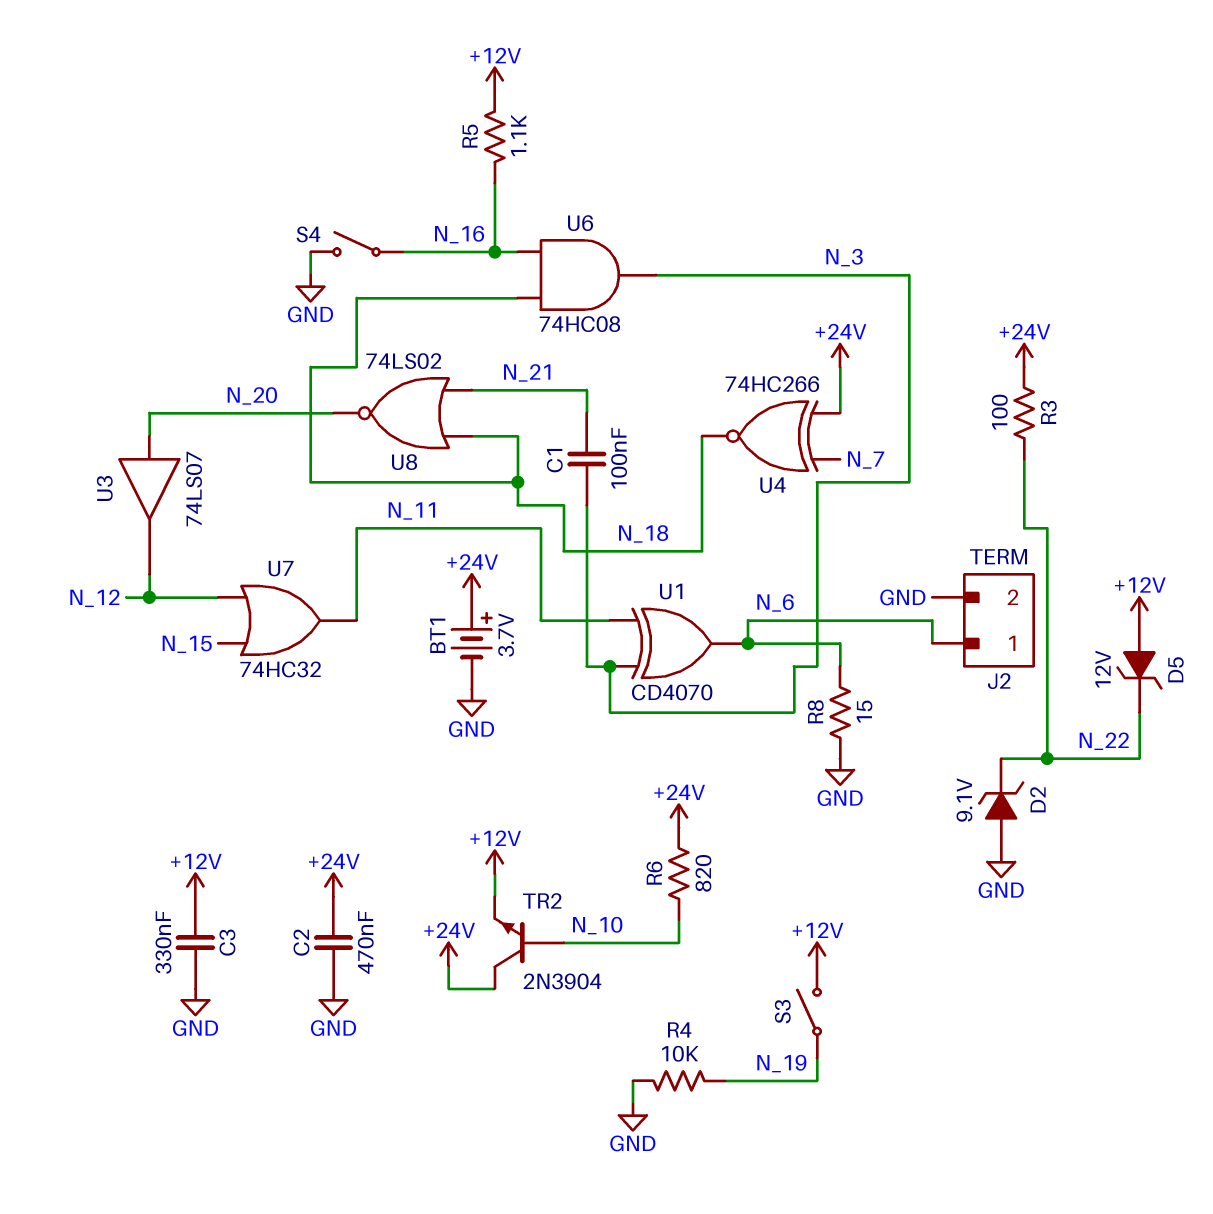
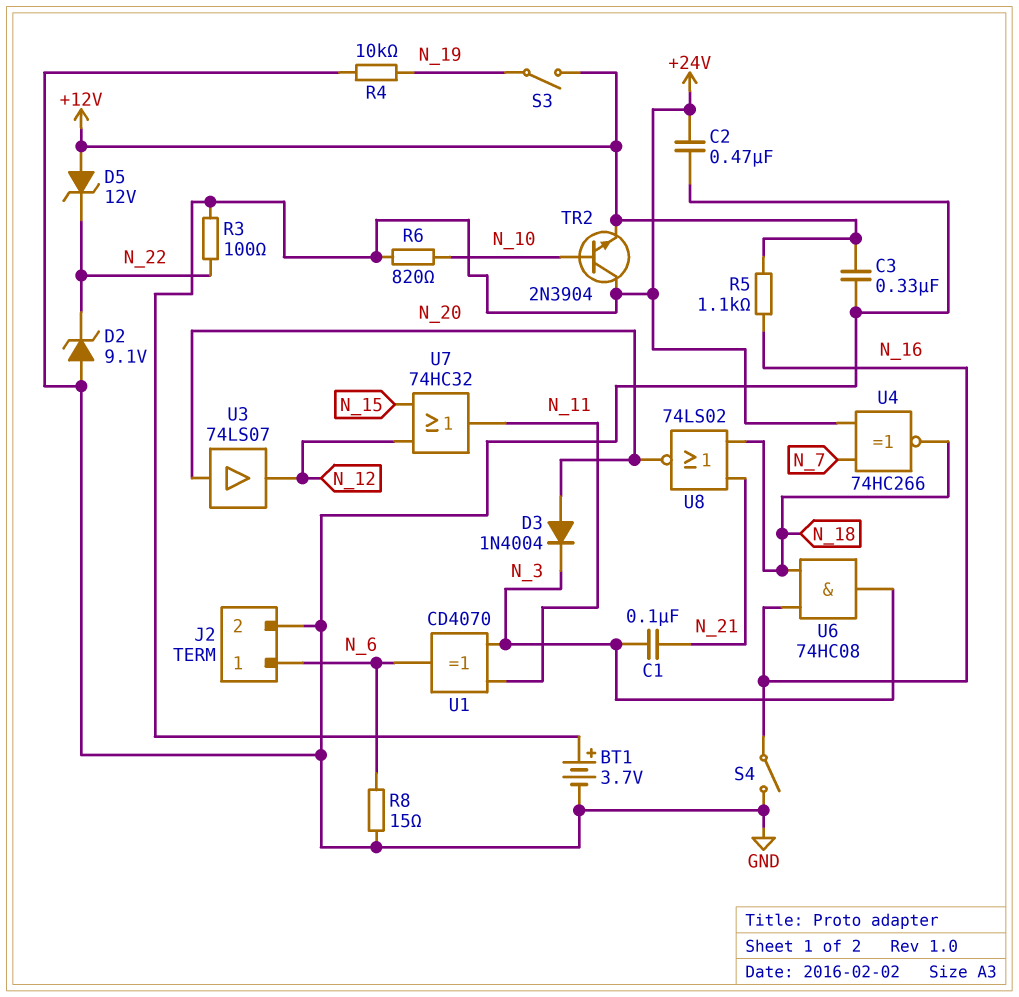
D3: none -> diode 1N4004 (A N_20, K N_3)

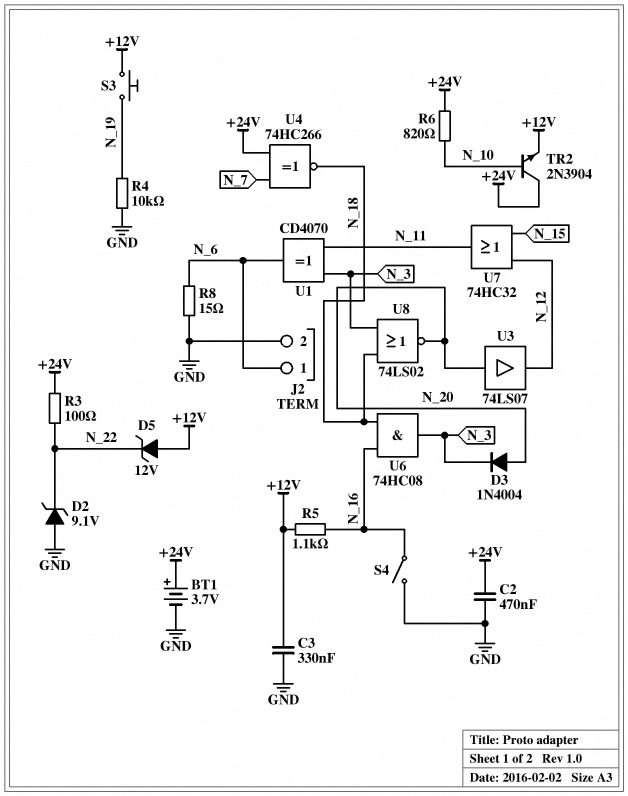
C1: 100nF (N_3, N_21) -> none
S3: switch (+12V, N_19) -> button (+12V, N_19)
U8: NOR 74LS02 (in N_18, in N_21, out N_20) -> NOR 74LS02 (in N_3, in N_18, out N_20)

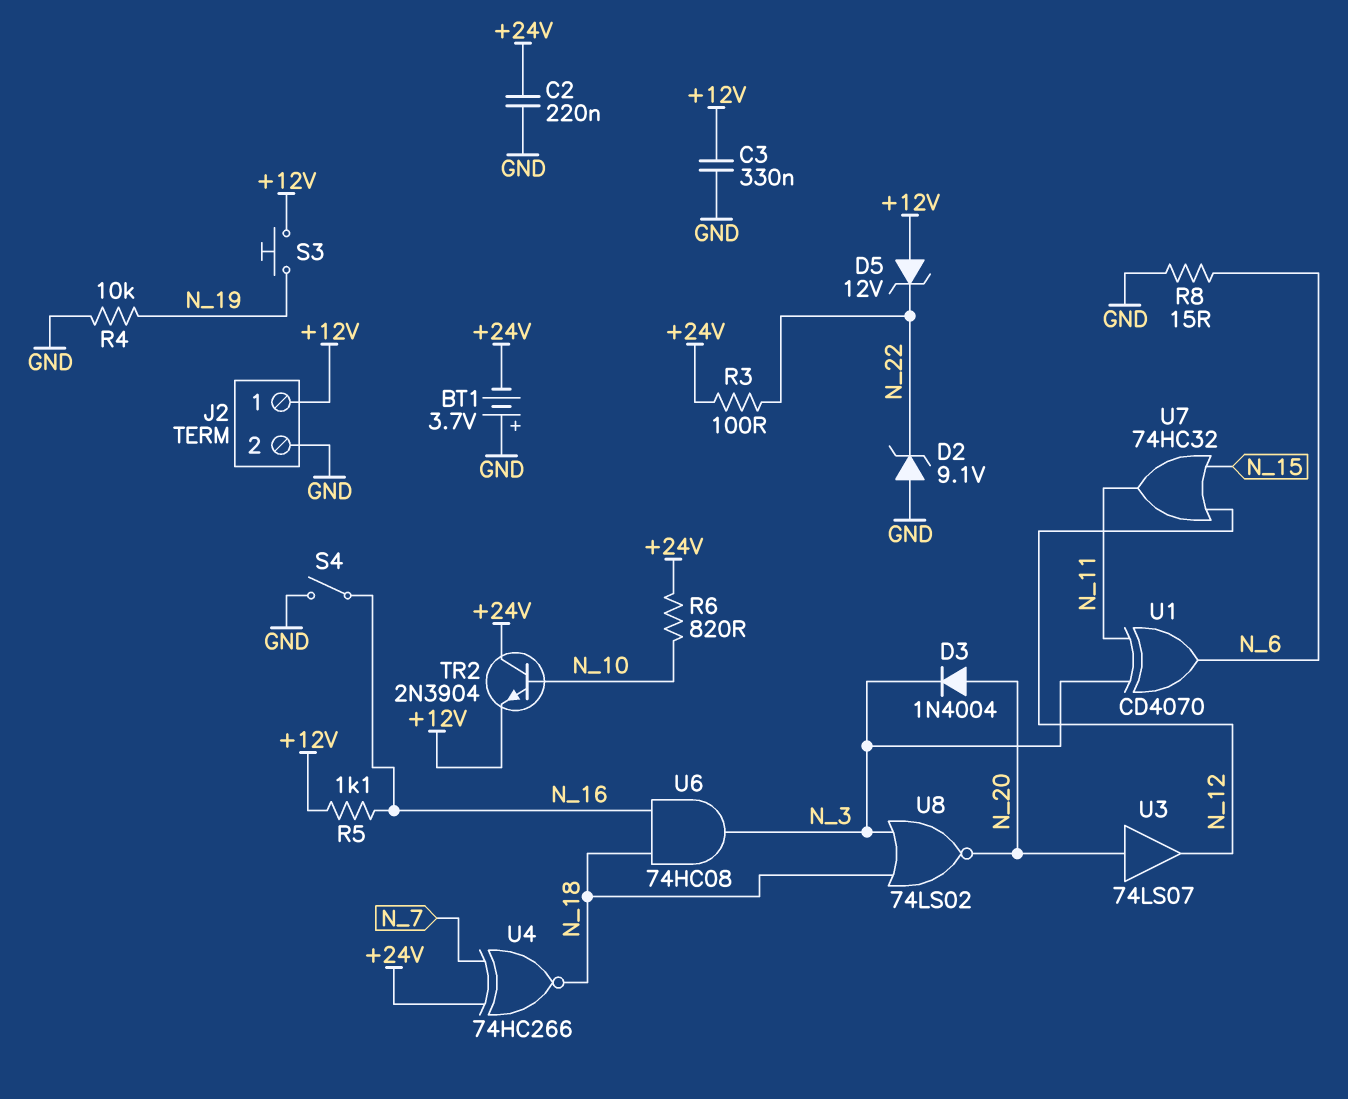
BT1: 3.7V (plus +24V, minus GND) -> 3.7V (plus GND, minus +24V)
C2: 470nF (+24V, GND) -> 220nF (+24V, GND)
J2 pin 1: N_6 -> +12V

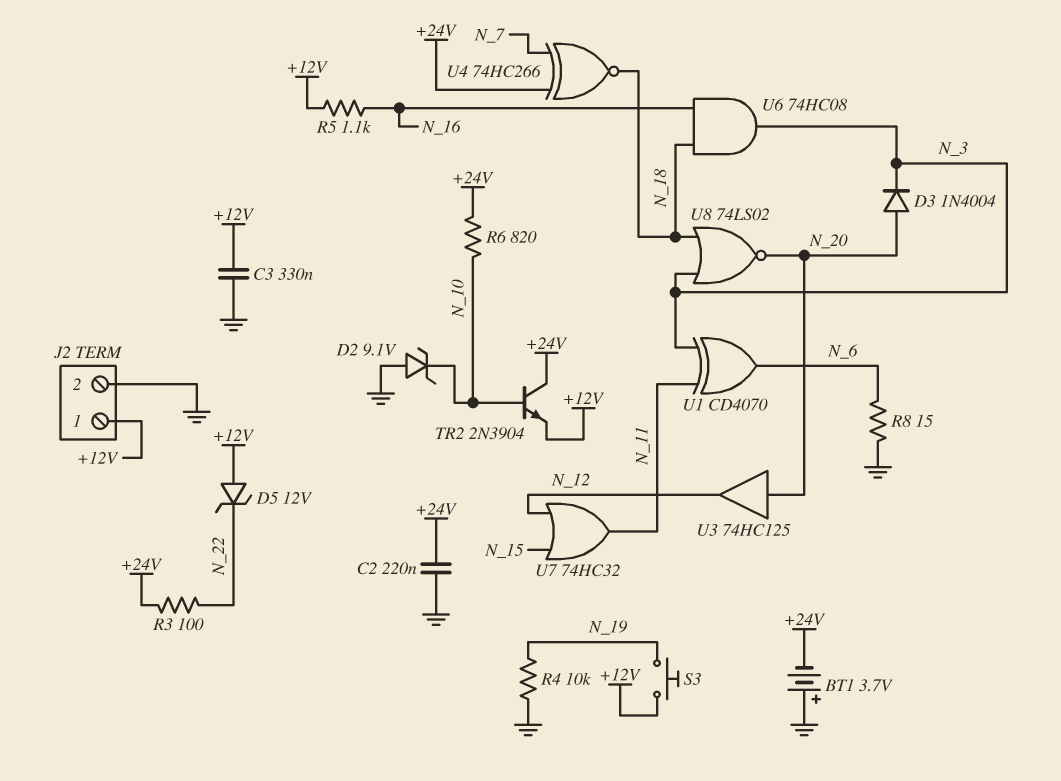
D2: zener 9.1V (A GND, K N_22) -> zener 9.1V (A GND, K N_10)
S4: switch (GND, N_16) -> none
U3: buffer 74LS07 (in N_20, out N_12) -> buffer 74HC125 (in N_20, out N_12)

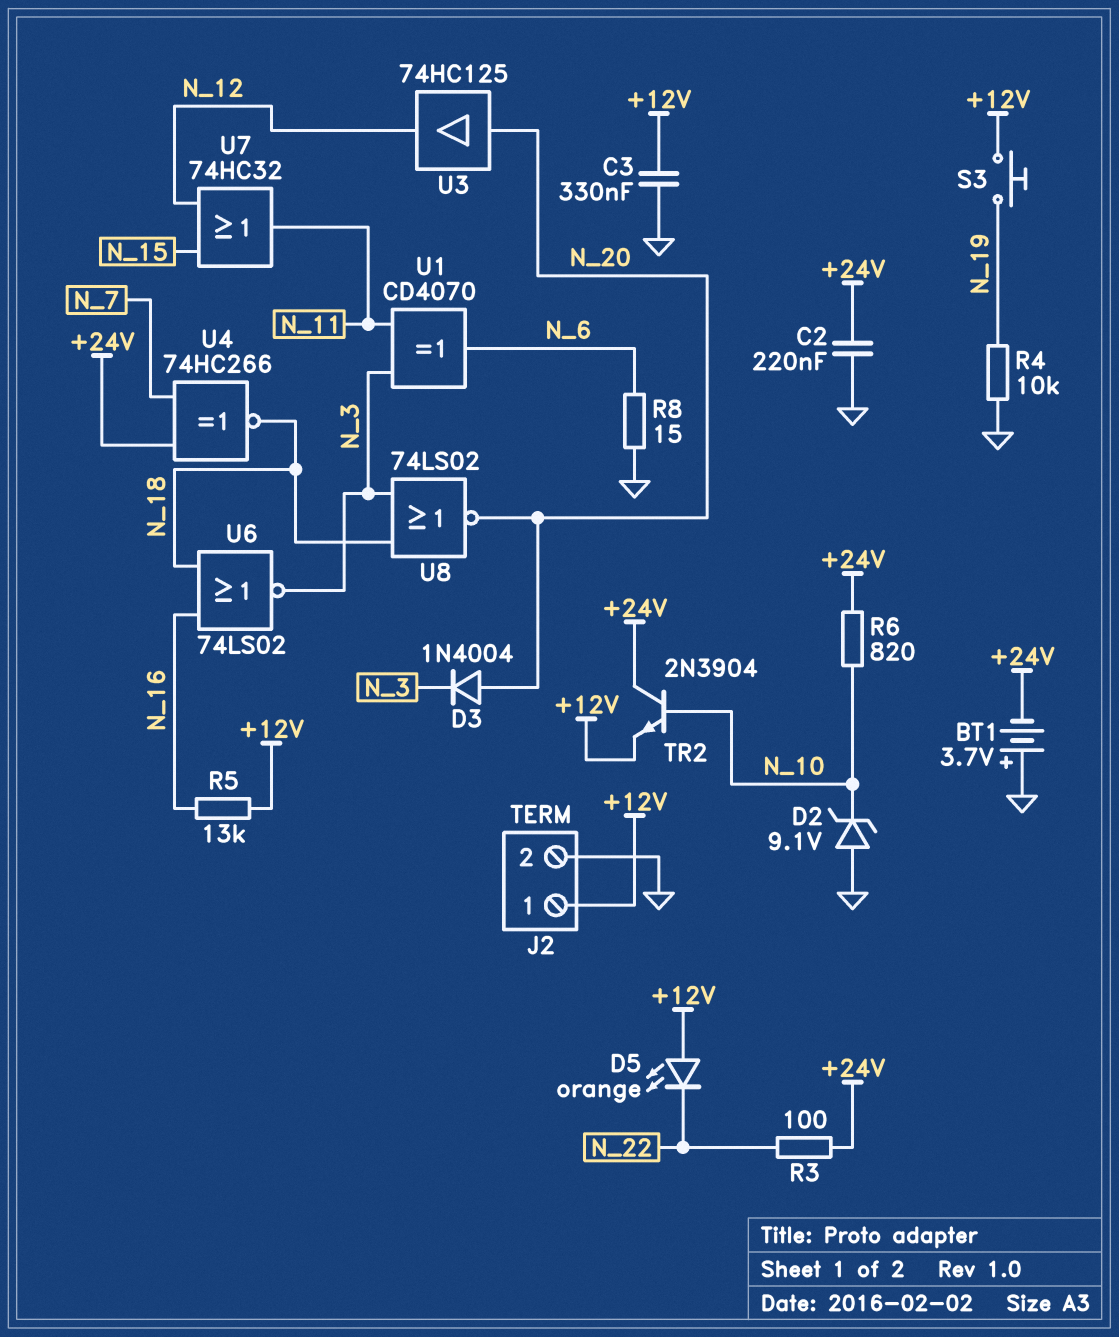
D5: zener 12V (A +12V, K N_22) -> LED orange (A +12V, K N_22)
R5: 1.1k (+12V, N_16) -> 13k (+12V, N_16)
U6: AND 74HC08 (in N_16, in N_18, out N_3) -> NOR 74LS02 (in N_16, in N_18, out N_3)

